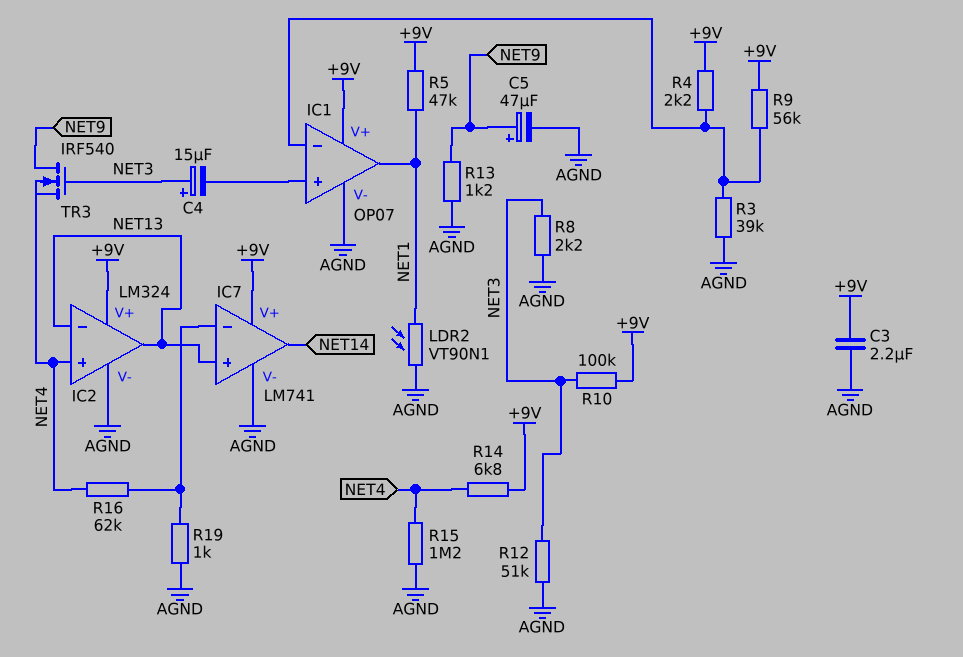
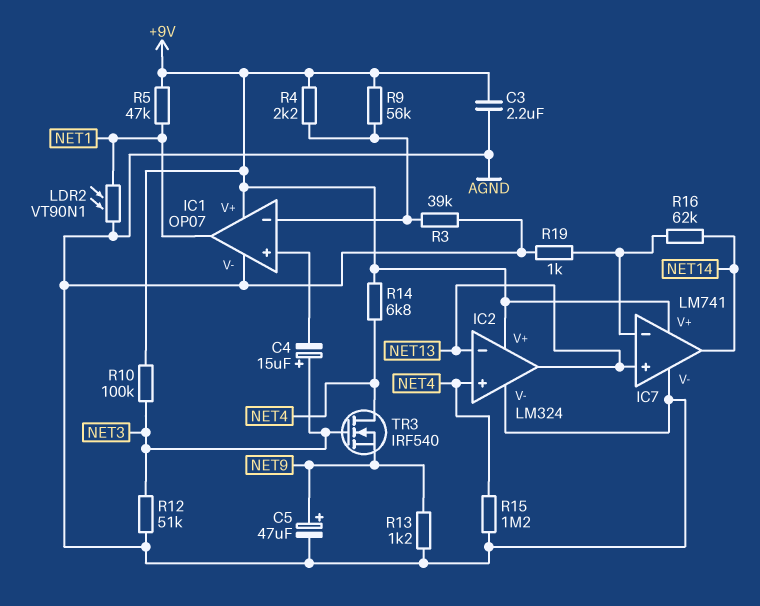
R8: 2.2k (AGND, NET3) -> none
R16: 62k (IC7/in-, NET4) -> 62k (IC7/in-, NET14)
TR3: NMOS IRF540 (G NET3, D NET9, S NET4) -> NMOS IRF540 (G NET3, D NET4, S NET9)

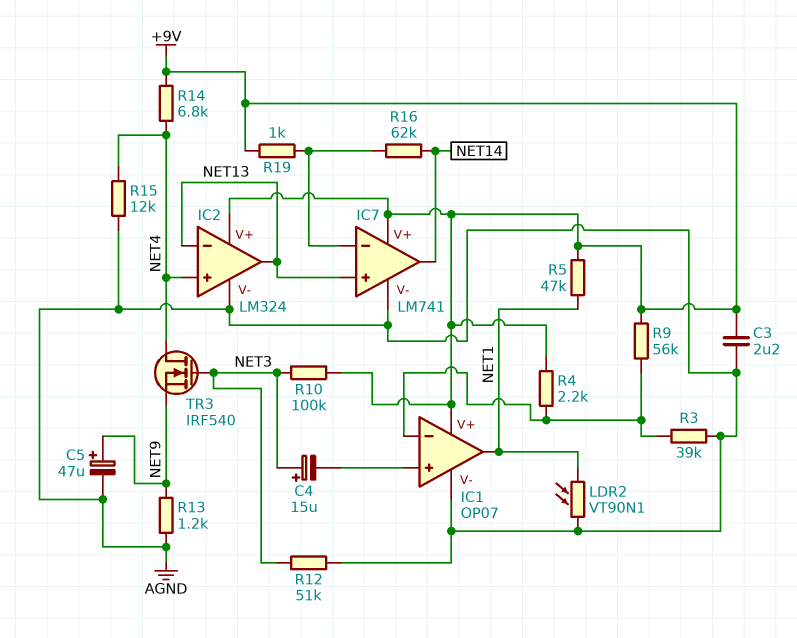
R15: 1.2M (AGND, NET4) -> 12k (AGND, NET4)
R19: 1k (AGND, IC7/in-) -> 1k (+9V, IC7/in-)

